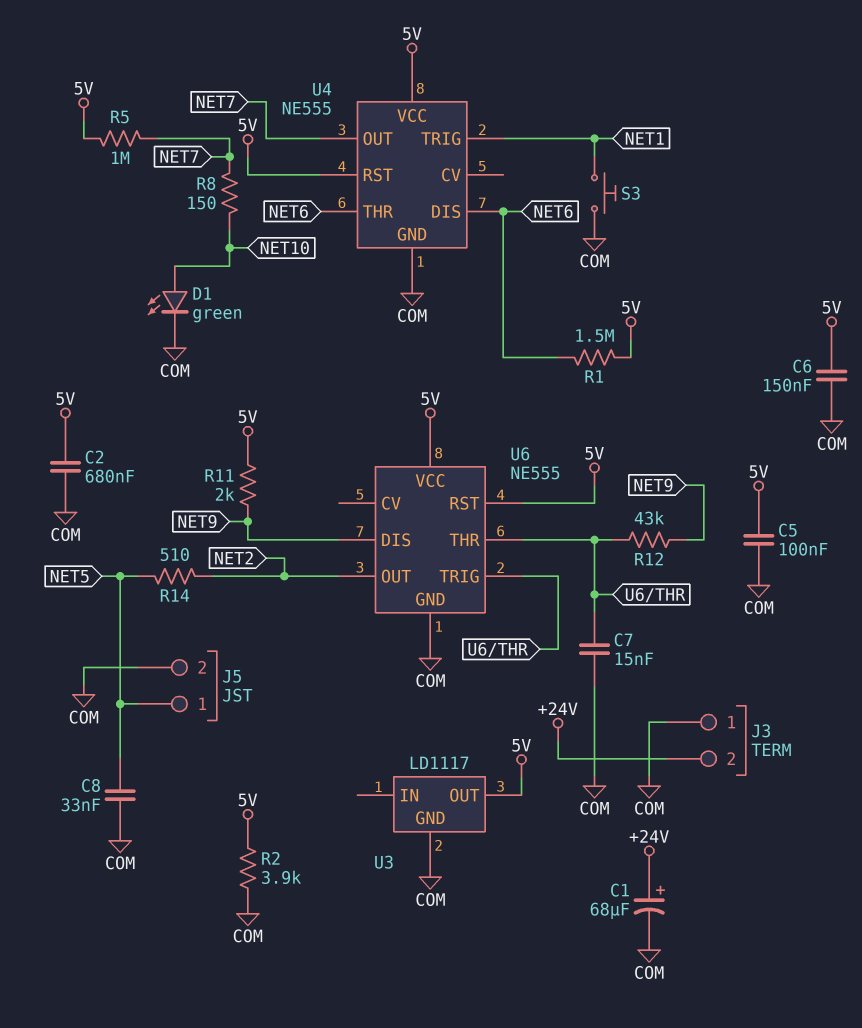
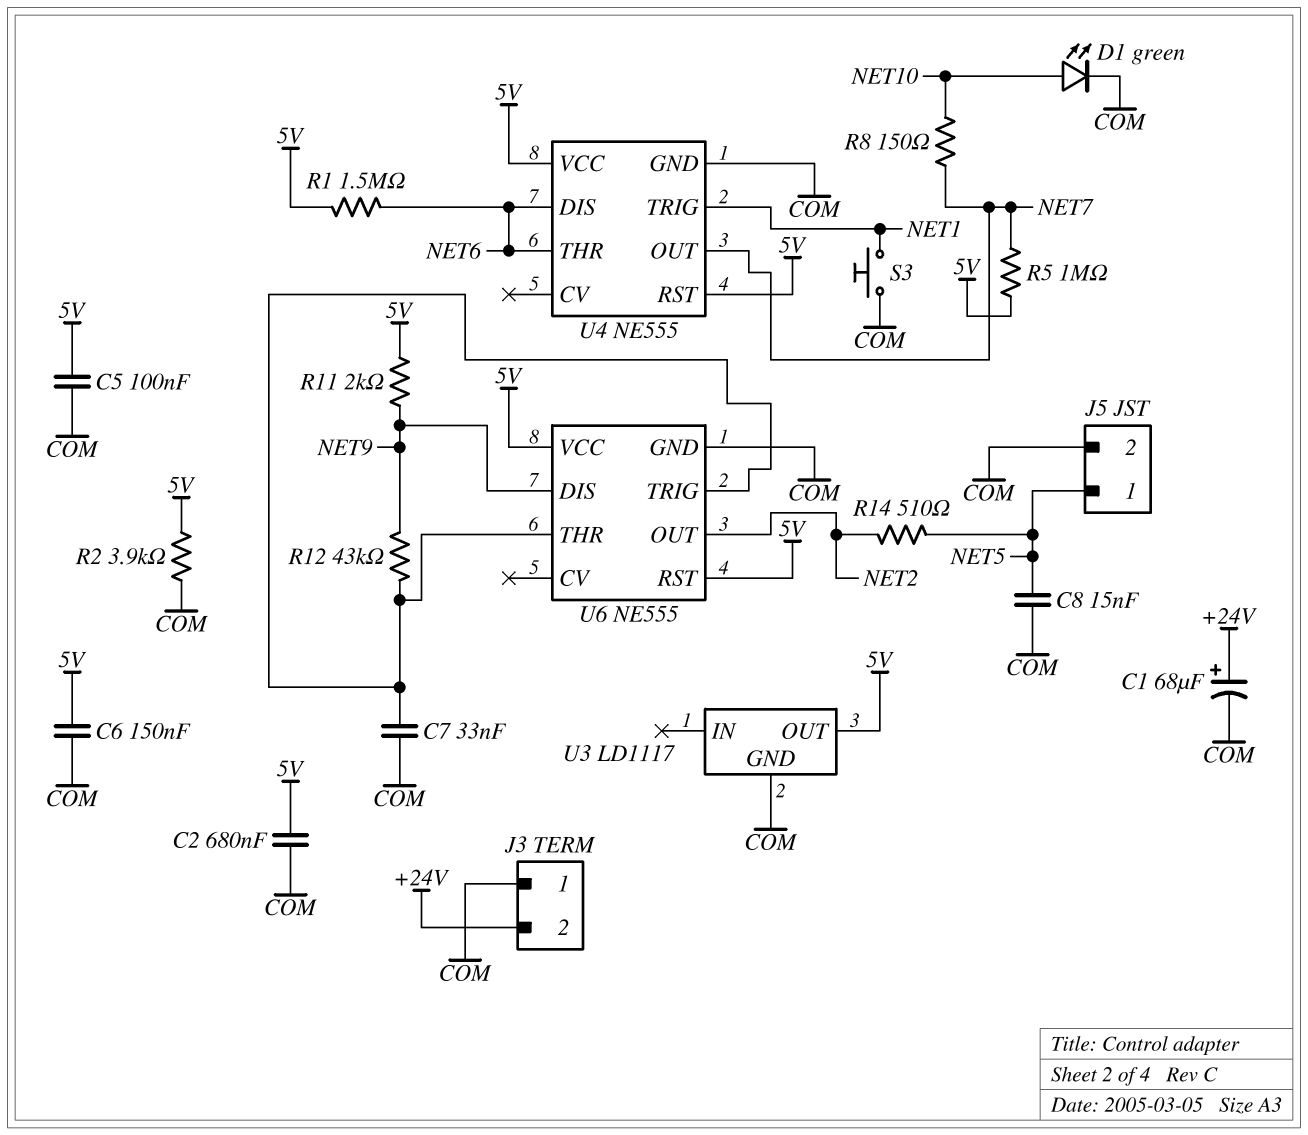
C7: 15nF (COM, U6/THR) -> 33nF (COM, U6/THR)
C8: 33nF (COM, NET5) -> 15nF (COM, NET5)

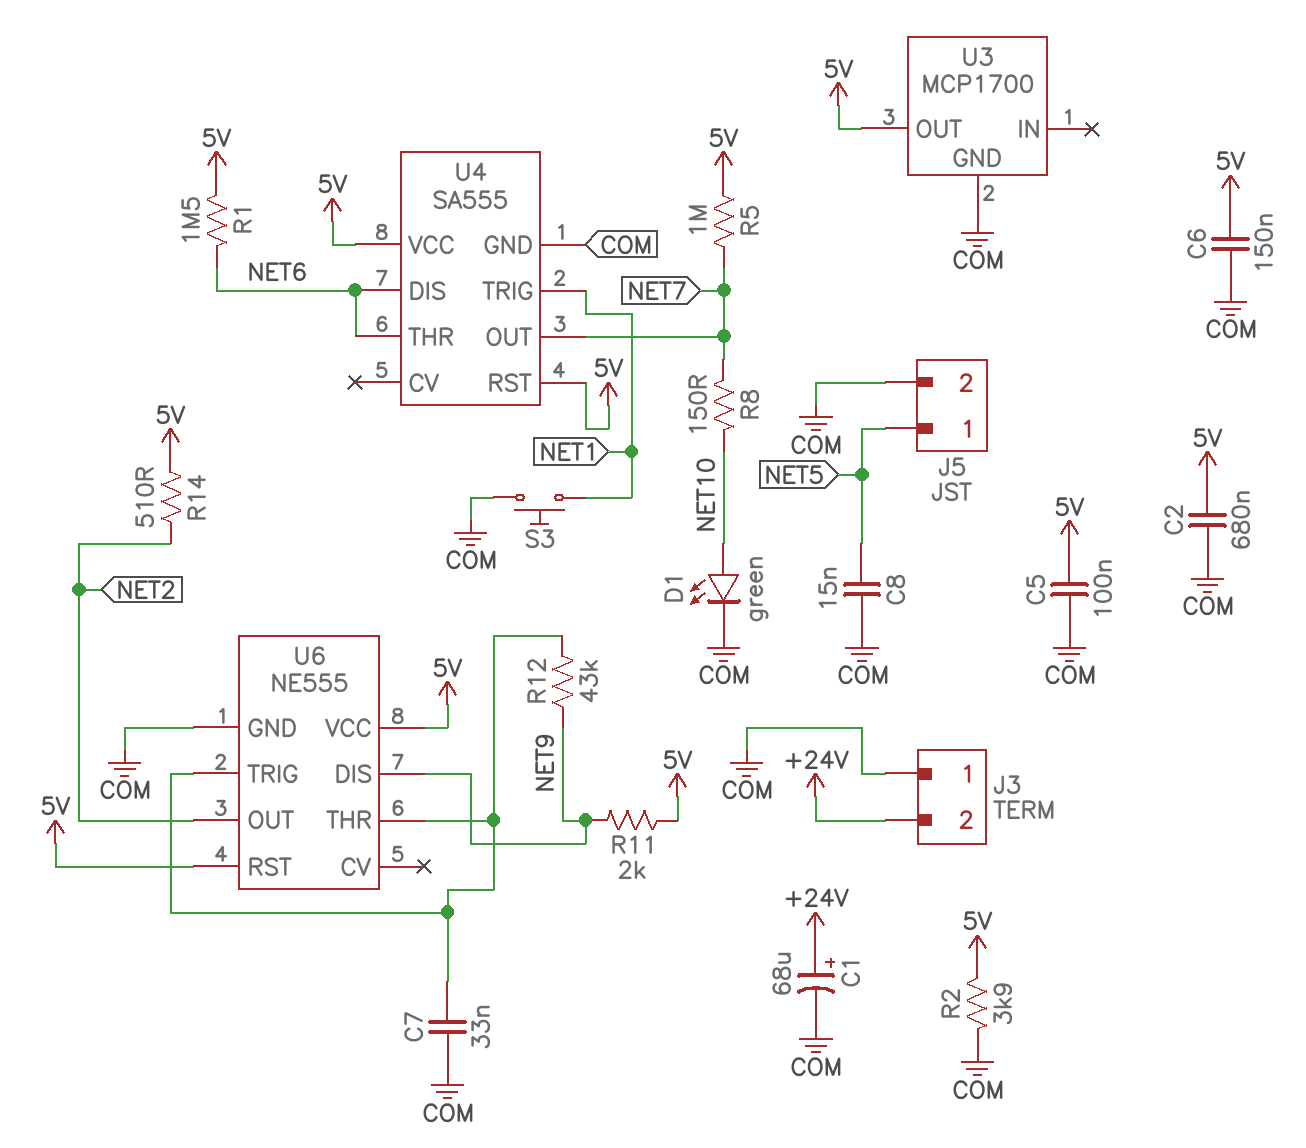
R14: 510 (NET2, NET5) -> 510 (5V, NET2)
U3: LD1117 -> MCP1700
U4: NE555 -> SA555

